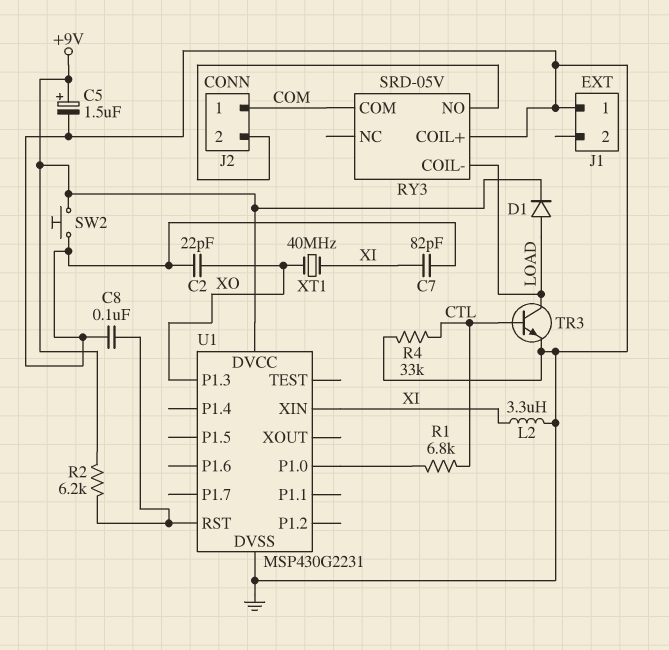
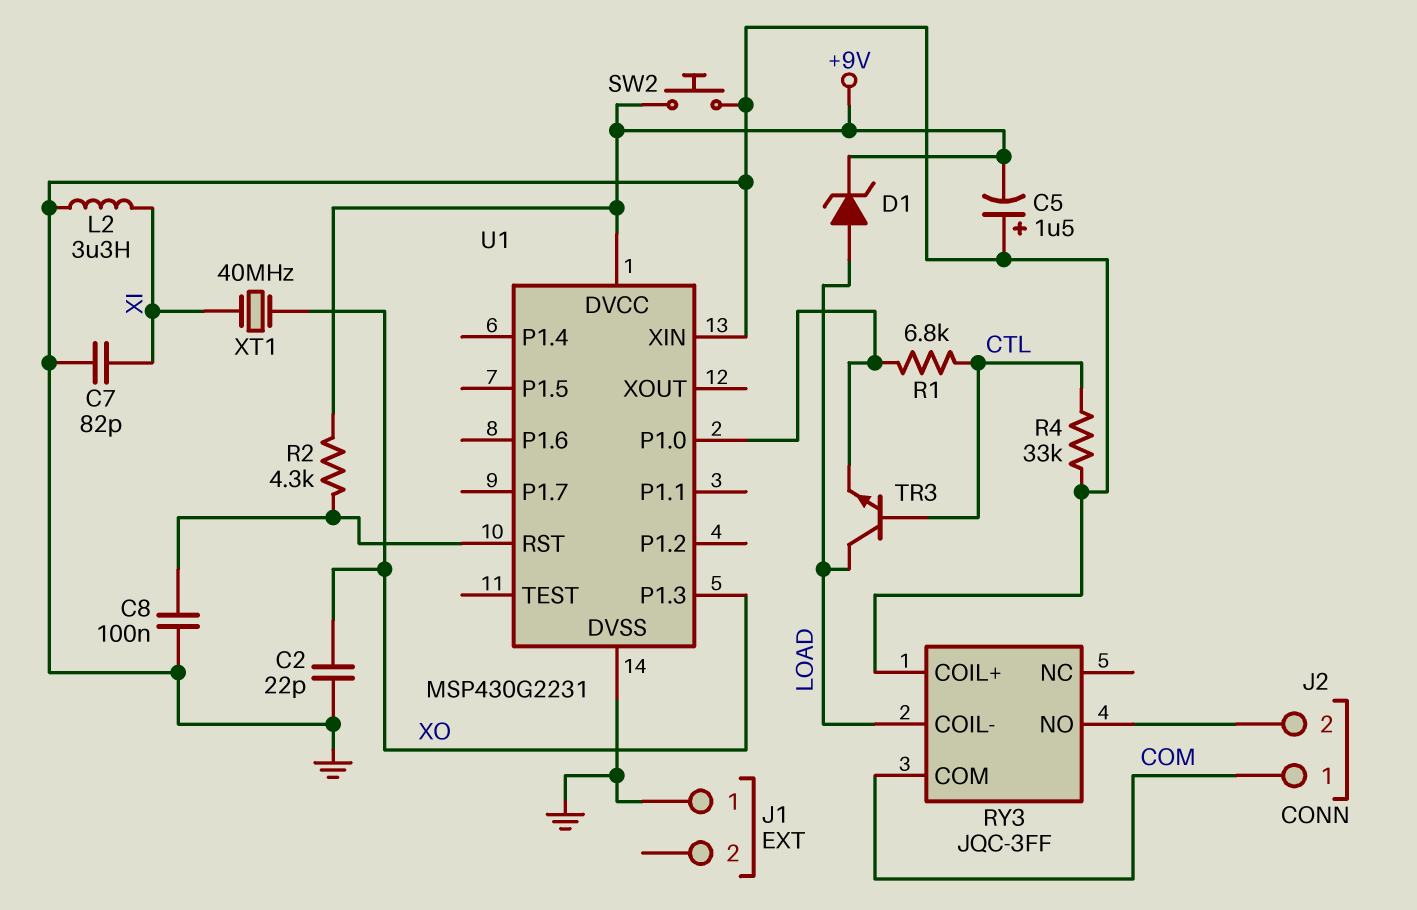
C5: 1.5uF (plus +9V, minus GND) -> 1.5uF (plus GND, minus +9V)
D1: diode (A LOAD, K +9V) -> zener (A LOAD, K +9V)
R2: 6.2k (+9V, U1/RST) -> 4.3k (+9V, U1/RST)
RY3: SRD-05V -> JQC-3FF
TR3: NPN (B CTL, C LOAD, E GND) -> NPN (B CTL, C LOAD, E U1/P1.0)
U1 pin XIN: XI -> GND

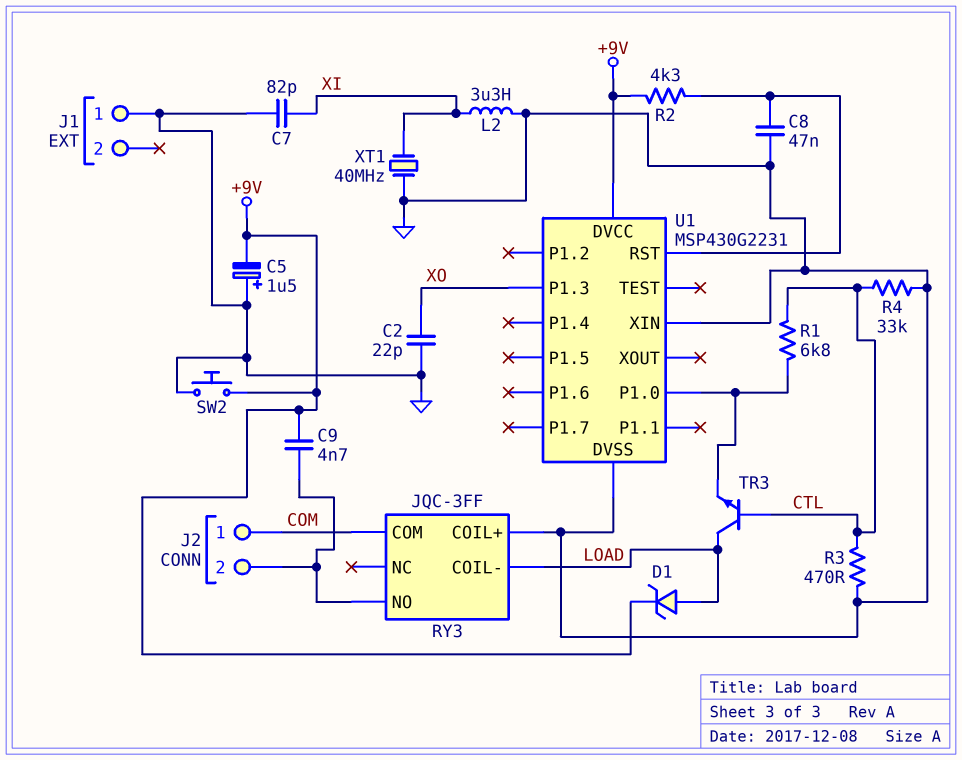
C8: 100nF (GND, U1/RST) -> 47nF (GND, U1/RST)
C9: none -> 4.7nF (+9V, J2/2)
R3: none -> 470 (CTL, GND)
XT1: 40MHz (XI, XO) -> 40MHz (GND, XI)

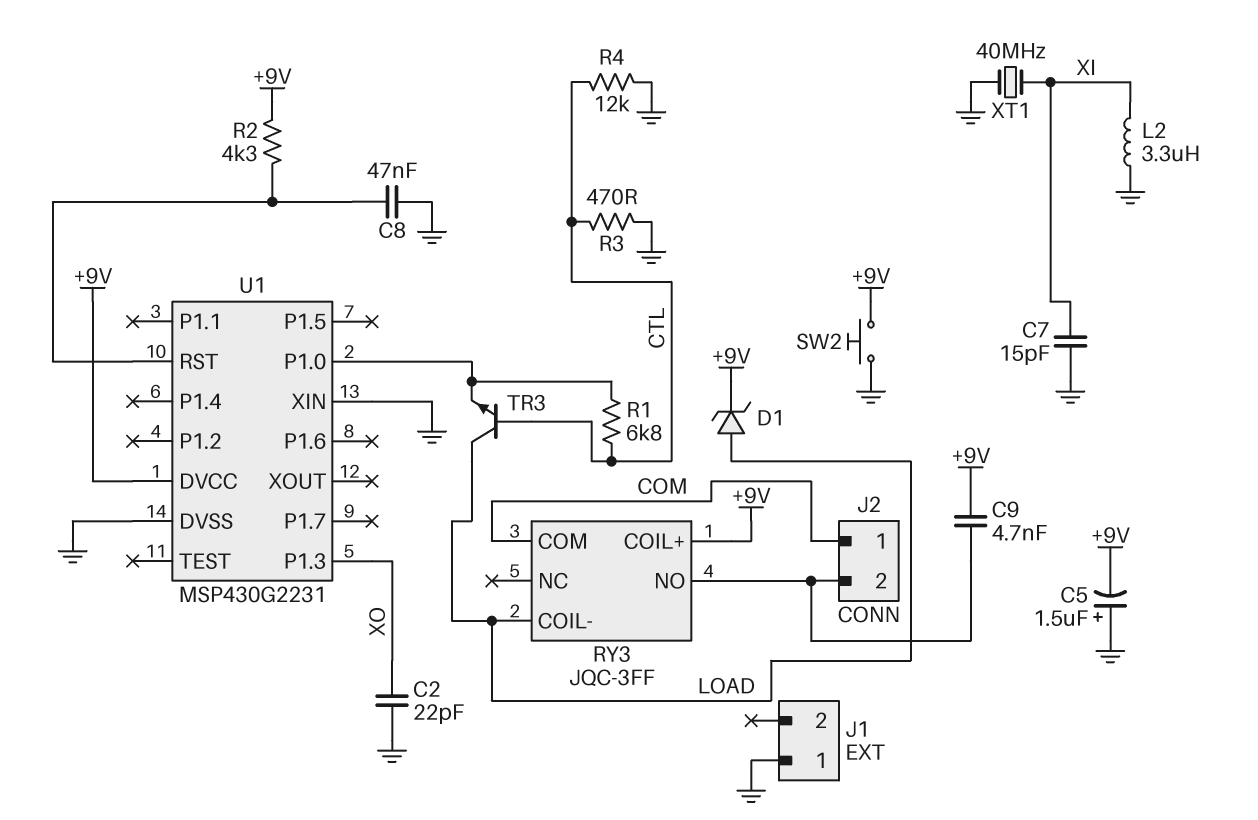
C7: 82pF (GND, XI) -> 15pF (GND, XI)
R4: 33k (CTL, GND) -> 12k (CTL, GND)
RY3 pin COIL+: GND -> +9V

